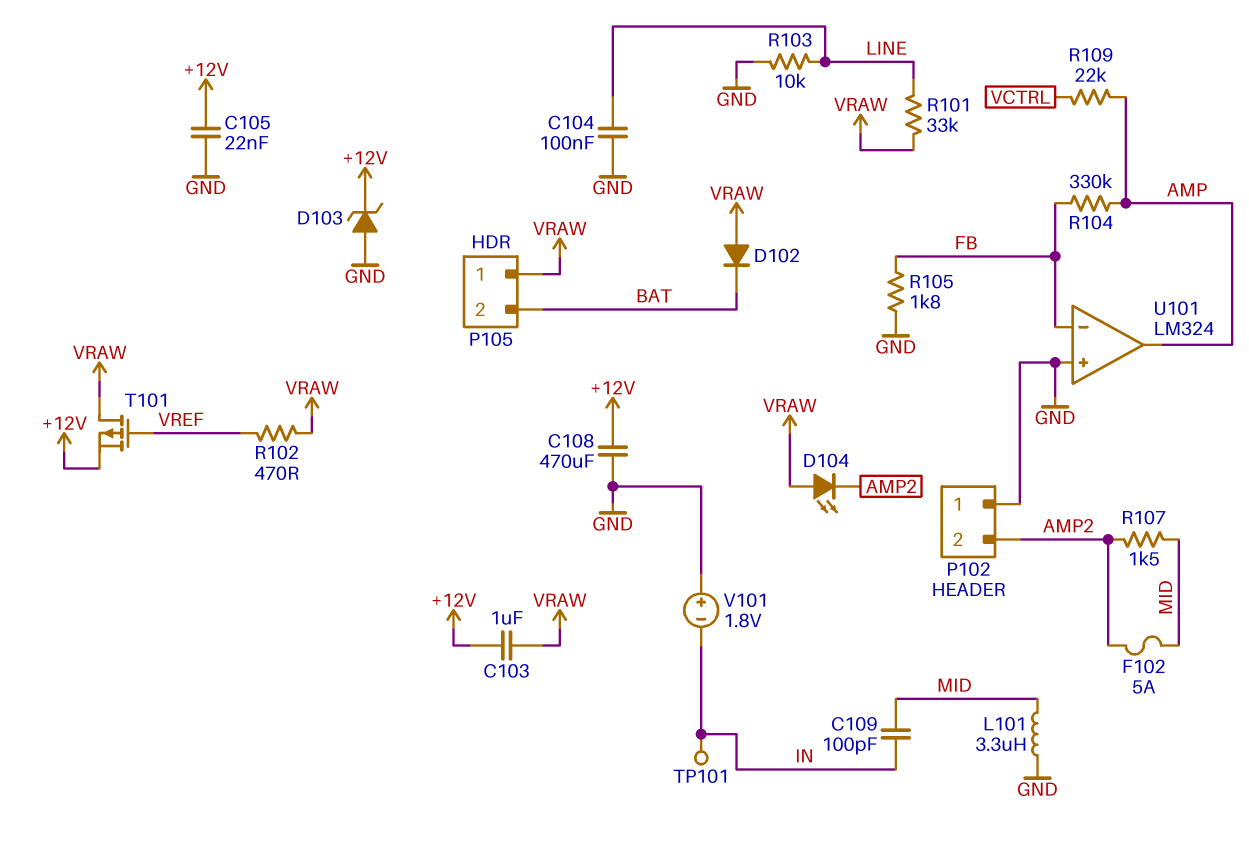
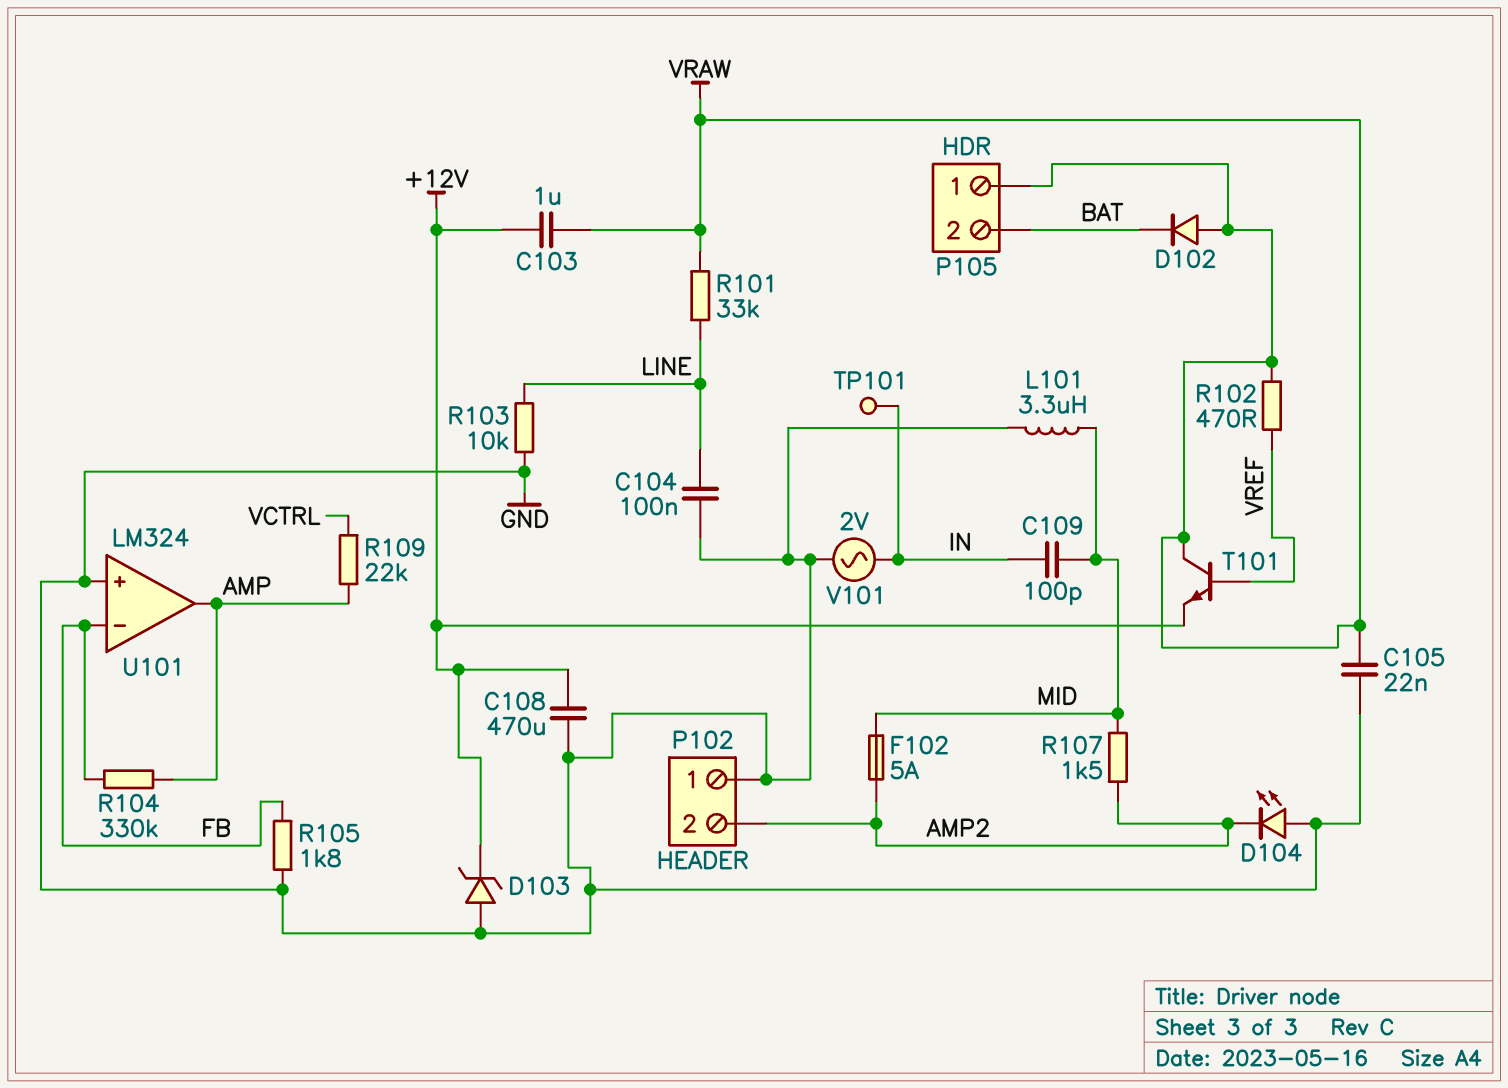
C105: 22nF (+12V, GND) -> 22nF (GND, VRAW)
D104: LED (A VRAW, K AMP2) -> LED (A GND, K AMP2)
T101: PMOS (G VREF, D VRAW, S +12V) -> NPN (B VREF, C VRAW, E +12V)
V101: 1.8V (plus GND, minus IN) -> AC 2V (GND, IN)

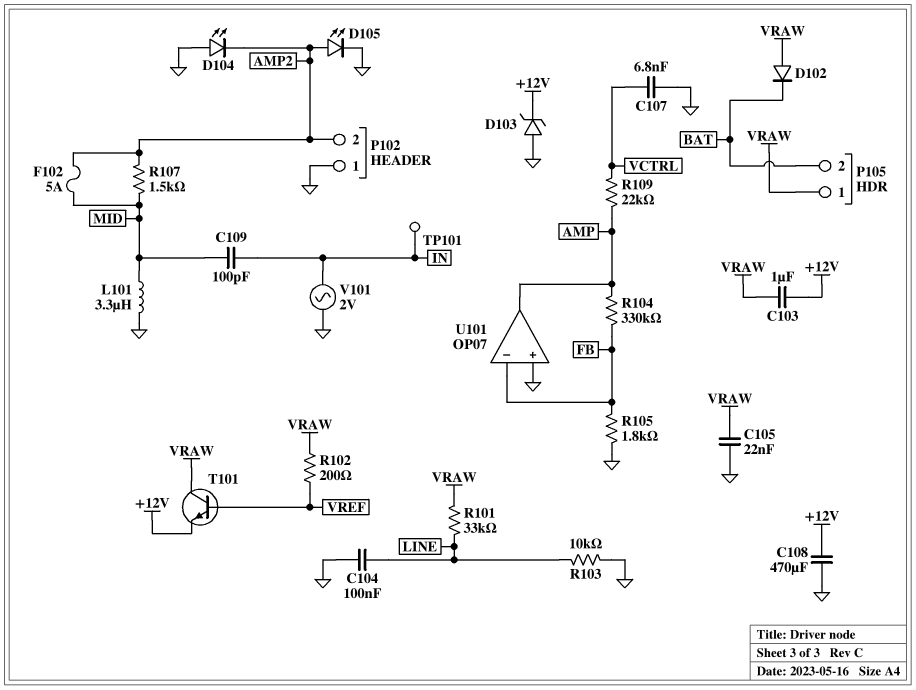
C107: none -> 6.8nF (GND, VCTRL)
D105: none -> LED (A AMP2, K GND)
R102: 470 (VRAW, VREF) -> 200 (VRAW, VREF)
U101: LM324 -> OP07

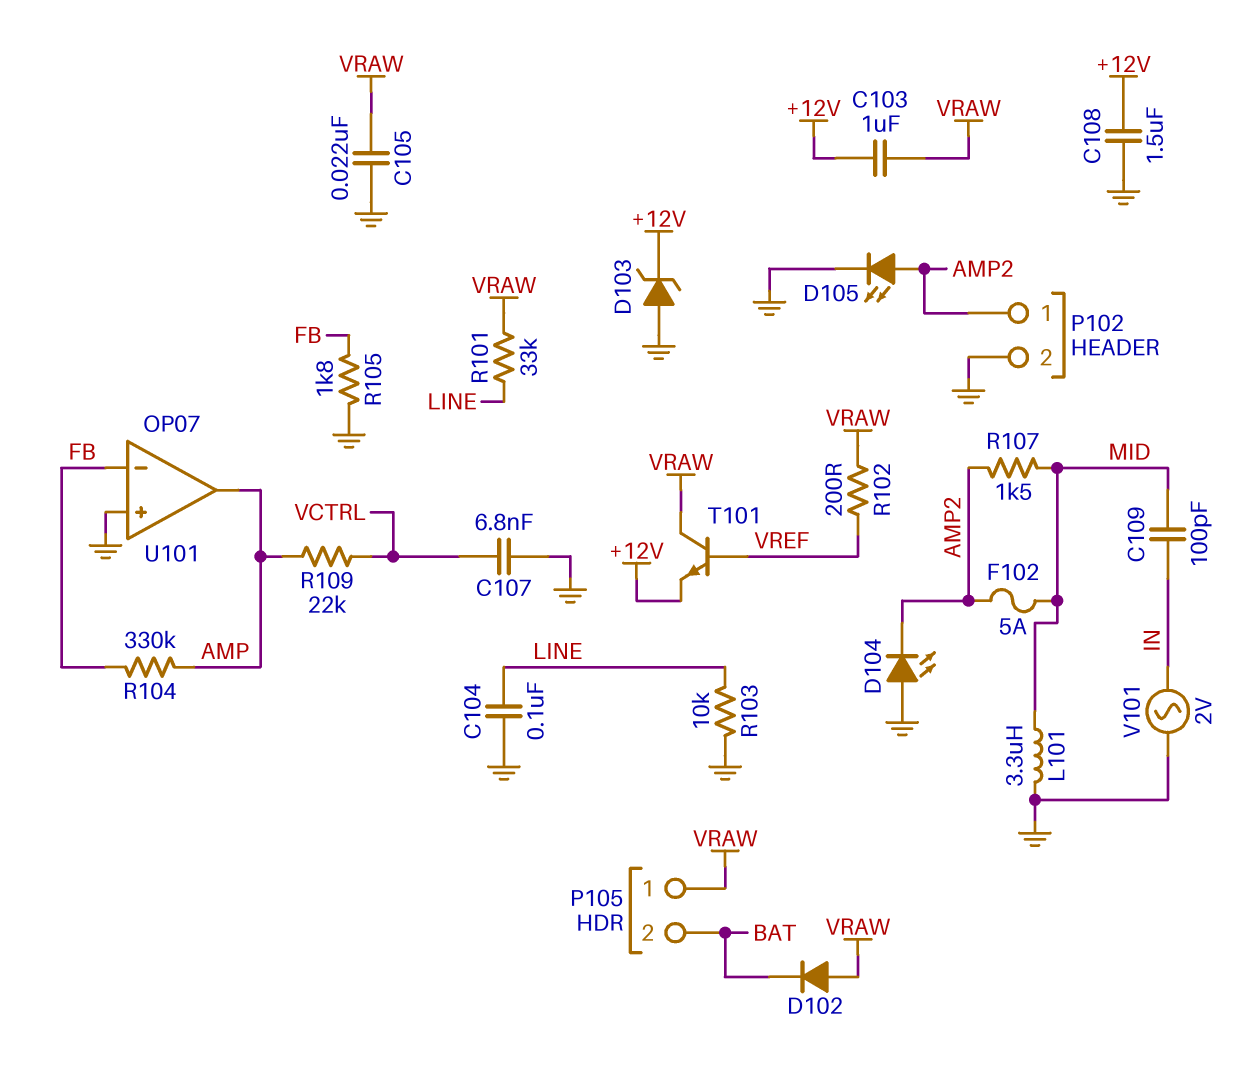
C108: 470uF (+12V, GND) -> 1.5uF (+12V, GND)
P102 pin 1: GND -> AMP2
P102 pin 2: AMP2 -> GND
TP101: test point (IN) -> none

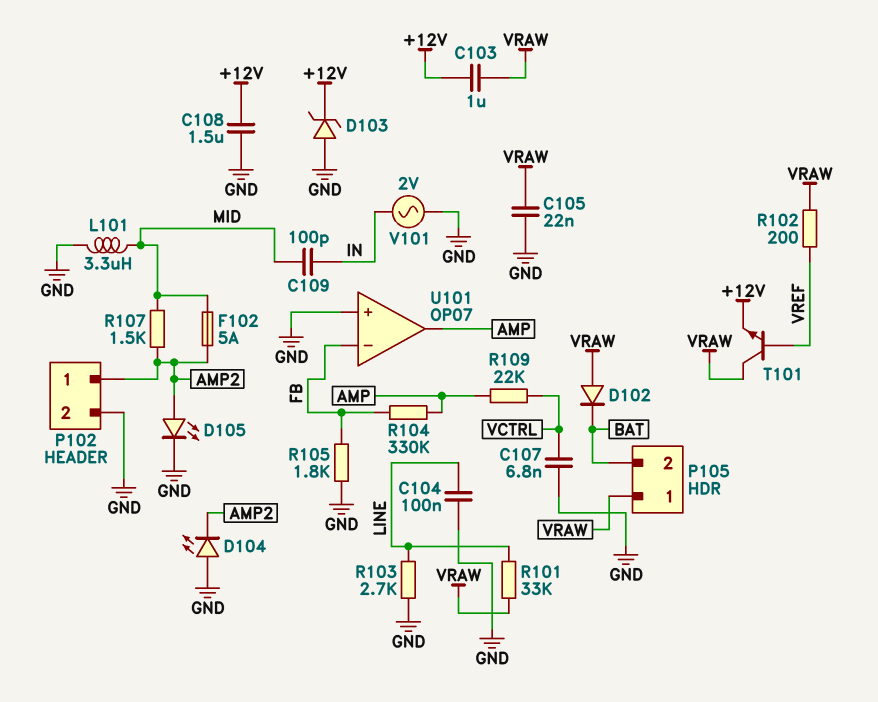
R103: 10k (GND, LINE) -> 2.7k (GND, LINE)

